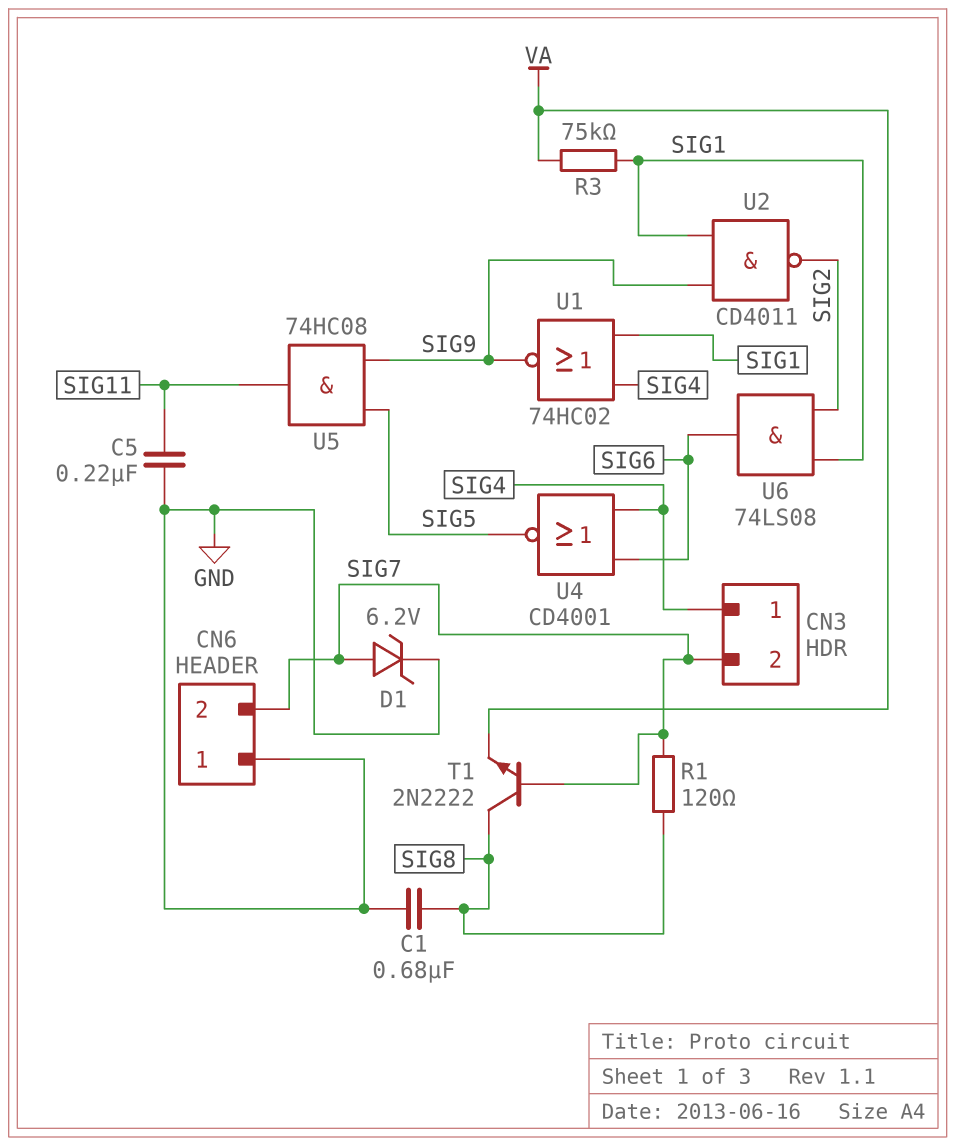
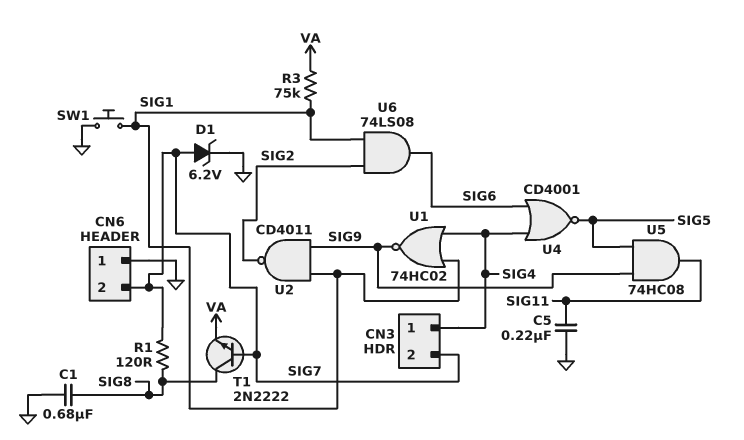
SW1: none -> button (GND, SIG1)

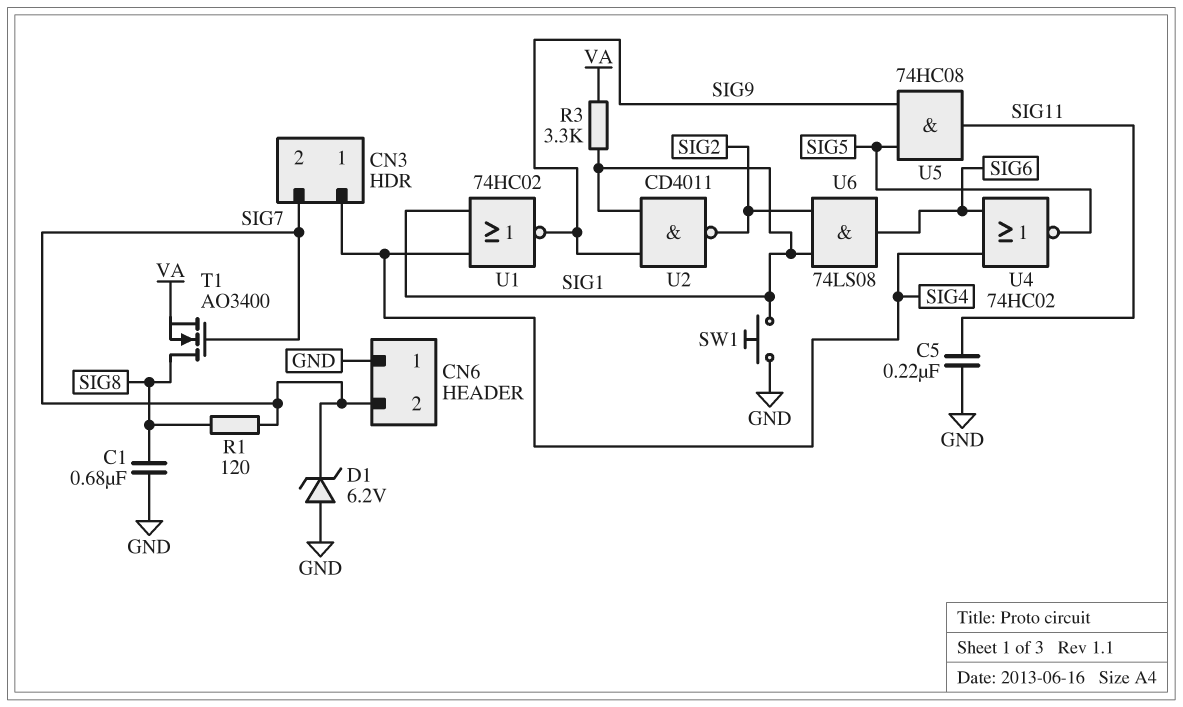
D1: zener 6.2V (A SIG7, K GND) -> zener 6.2V (A GND, K SIG7)
R3: 75k (SIG1, VA) -> 3.3k (SIG1, VA)
T1: NPN 2N2222 (B SIG7, C SIG8, E VA) -> NMOS AO3400 (G SIG7, D SIG8, S VA)
U4: NOR CD4001 (in SIG4, in SIG6, out SIG5) -> NOR 74HC02 (in SIG4, in SIG6, out SIG5)

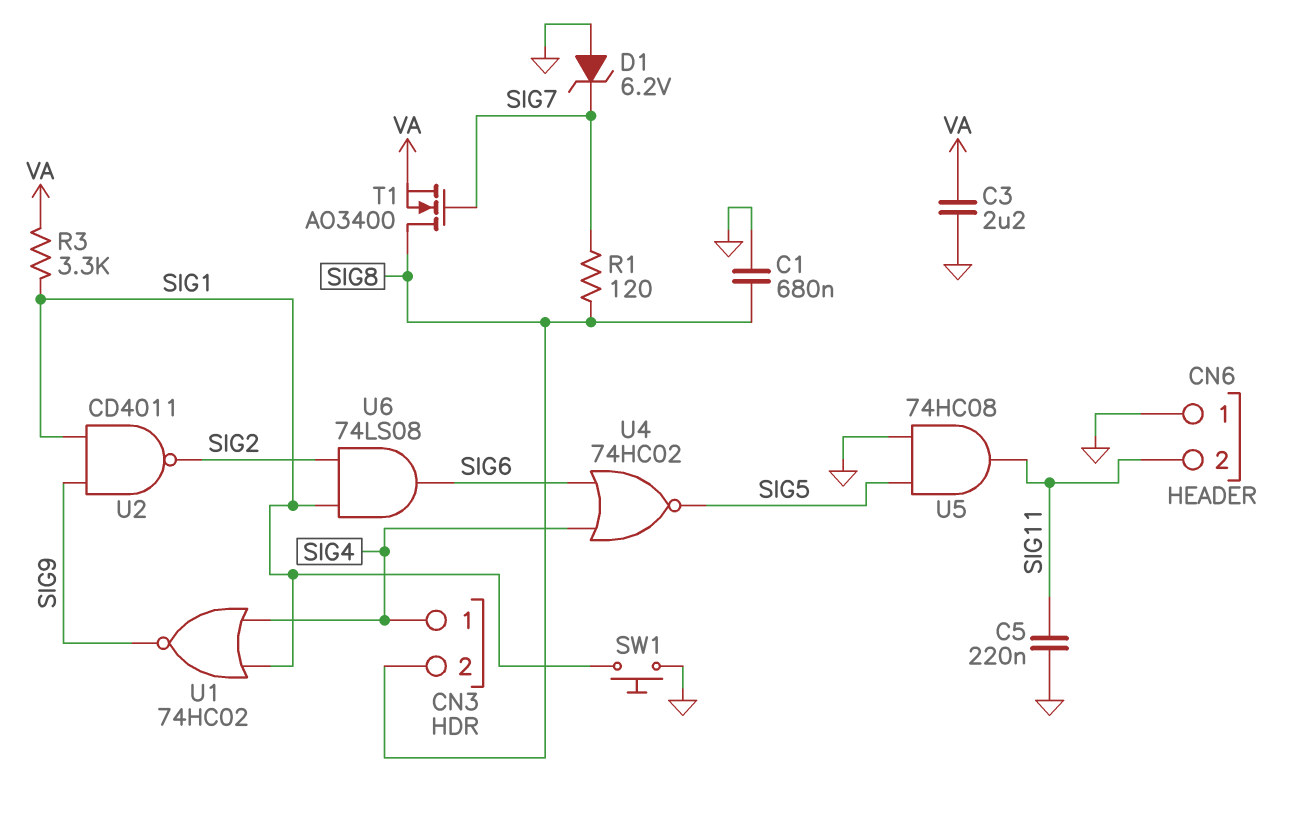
C3: none -> 2.2uF (GND, VA)
CN3 pin 2: SIG7 -> SIG8
CN6 pin 2: SIG7 -> SIG11
U5: AND 74HC08 (in SIG5, in SIG9, out SIG11) -> AND 74HC08 (in GND, in SIG5, out SIG11)

